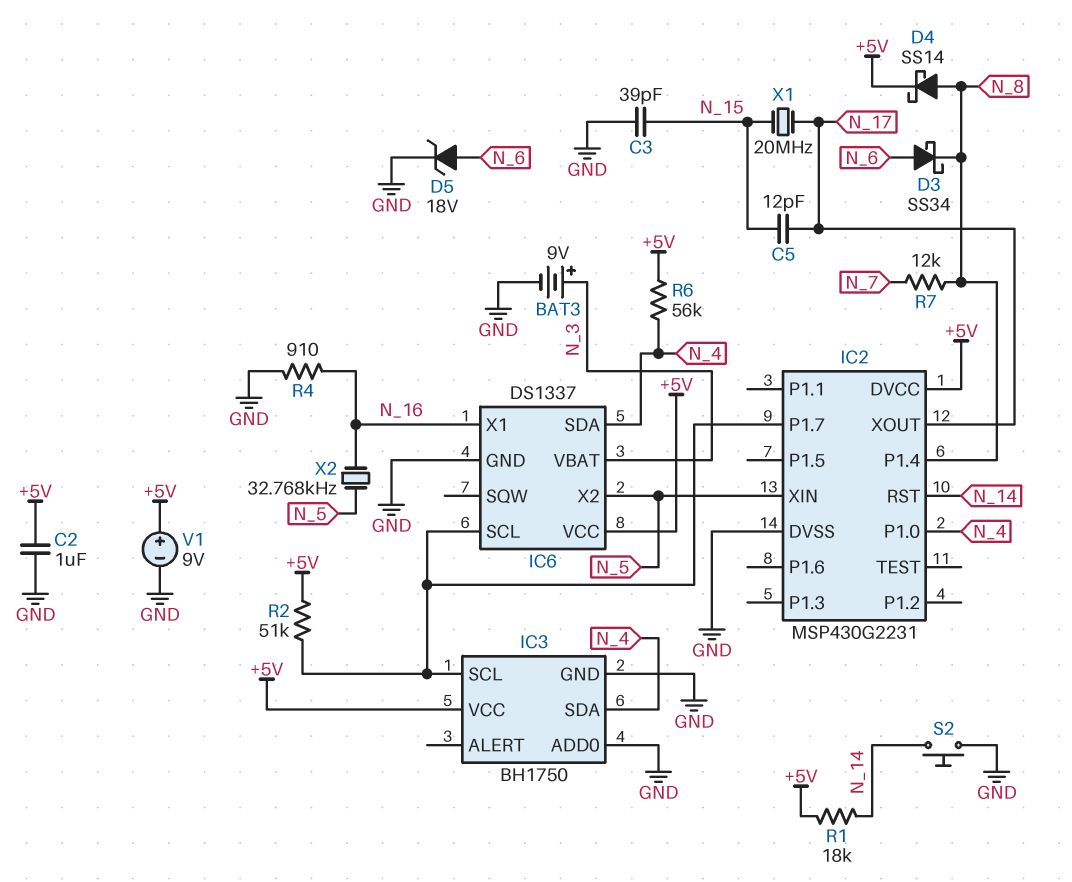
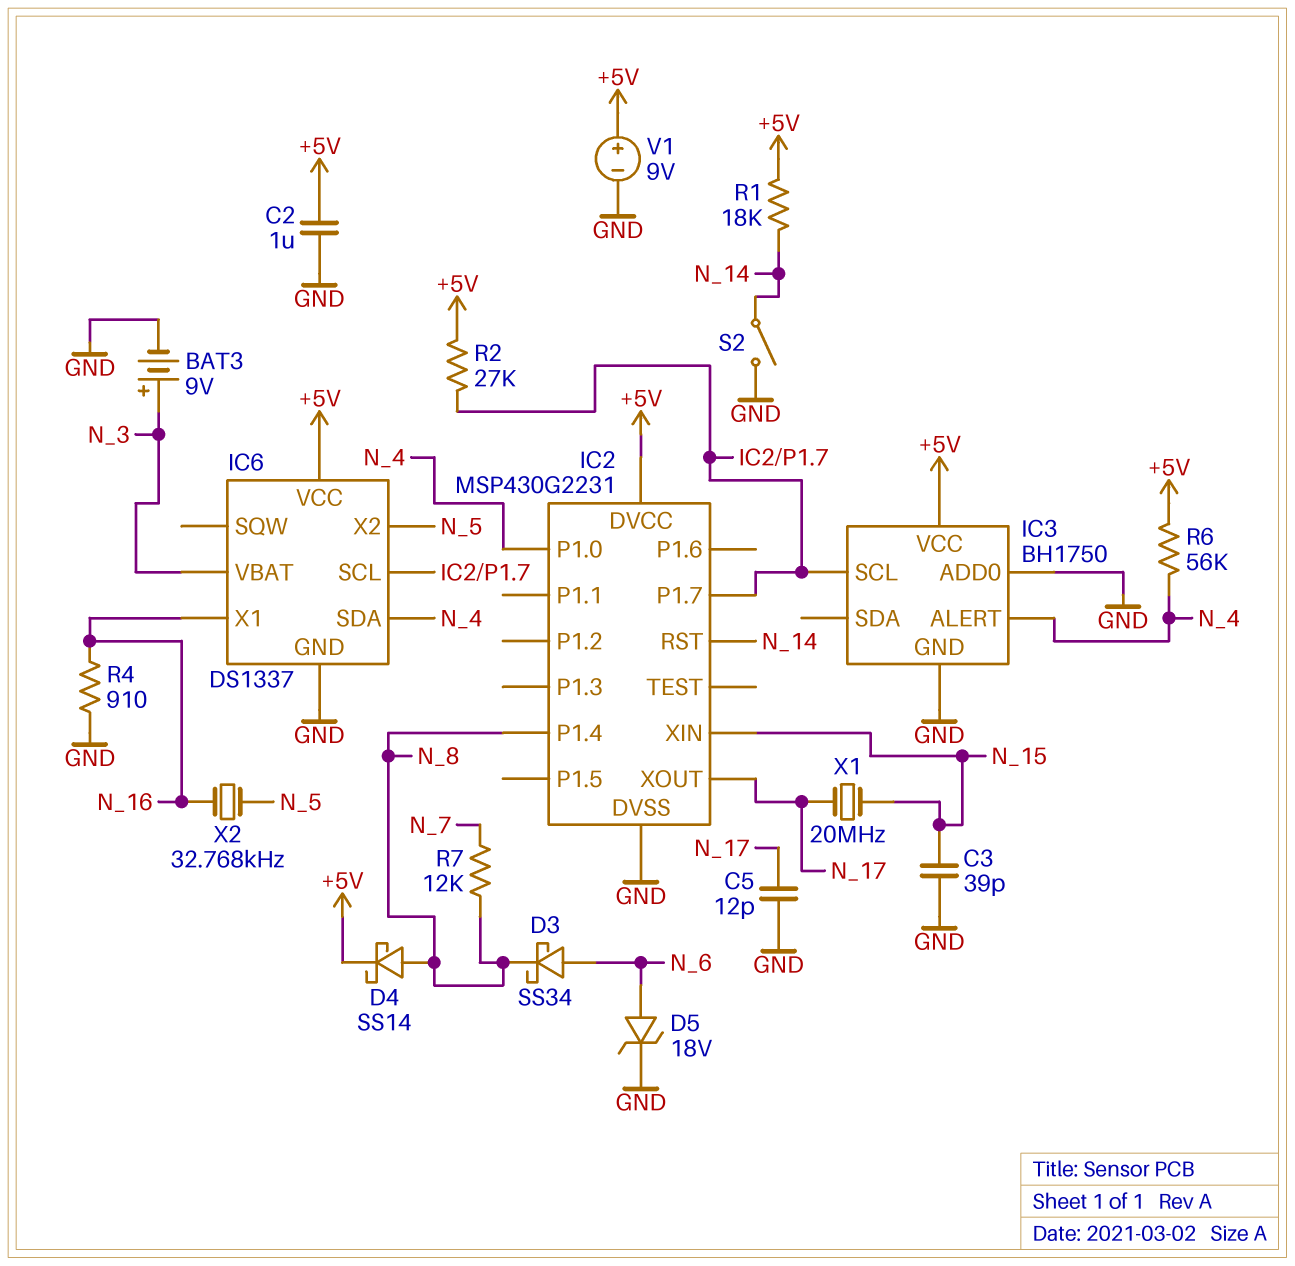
C5: 12pF (N_15, N_17) -> 12pF (GND, N_17)
IC2 pin XIN: N_5 -> N_15
IC3 pin ALERT: none -> N_4
IC3 pin SDA: N_4 -> none
R2: 51k (+5V, IC2/P1.7) -> 27k (+5V, IC2/P1.7)
S2: button (GND, N_14) -> switch (GND, N_14)

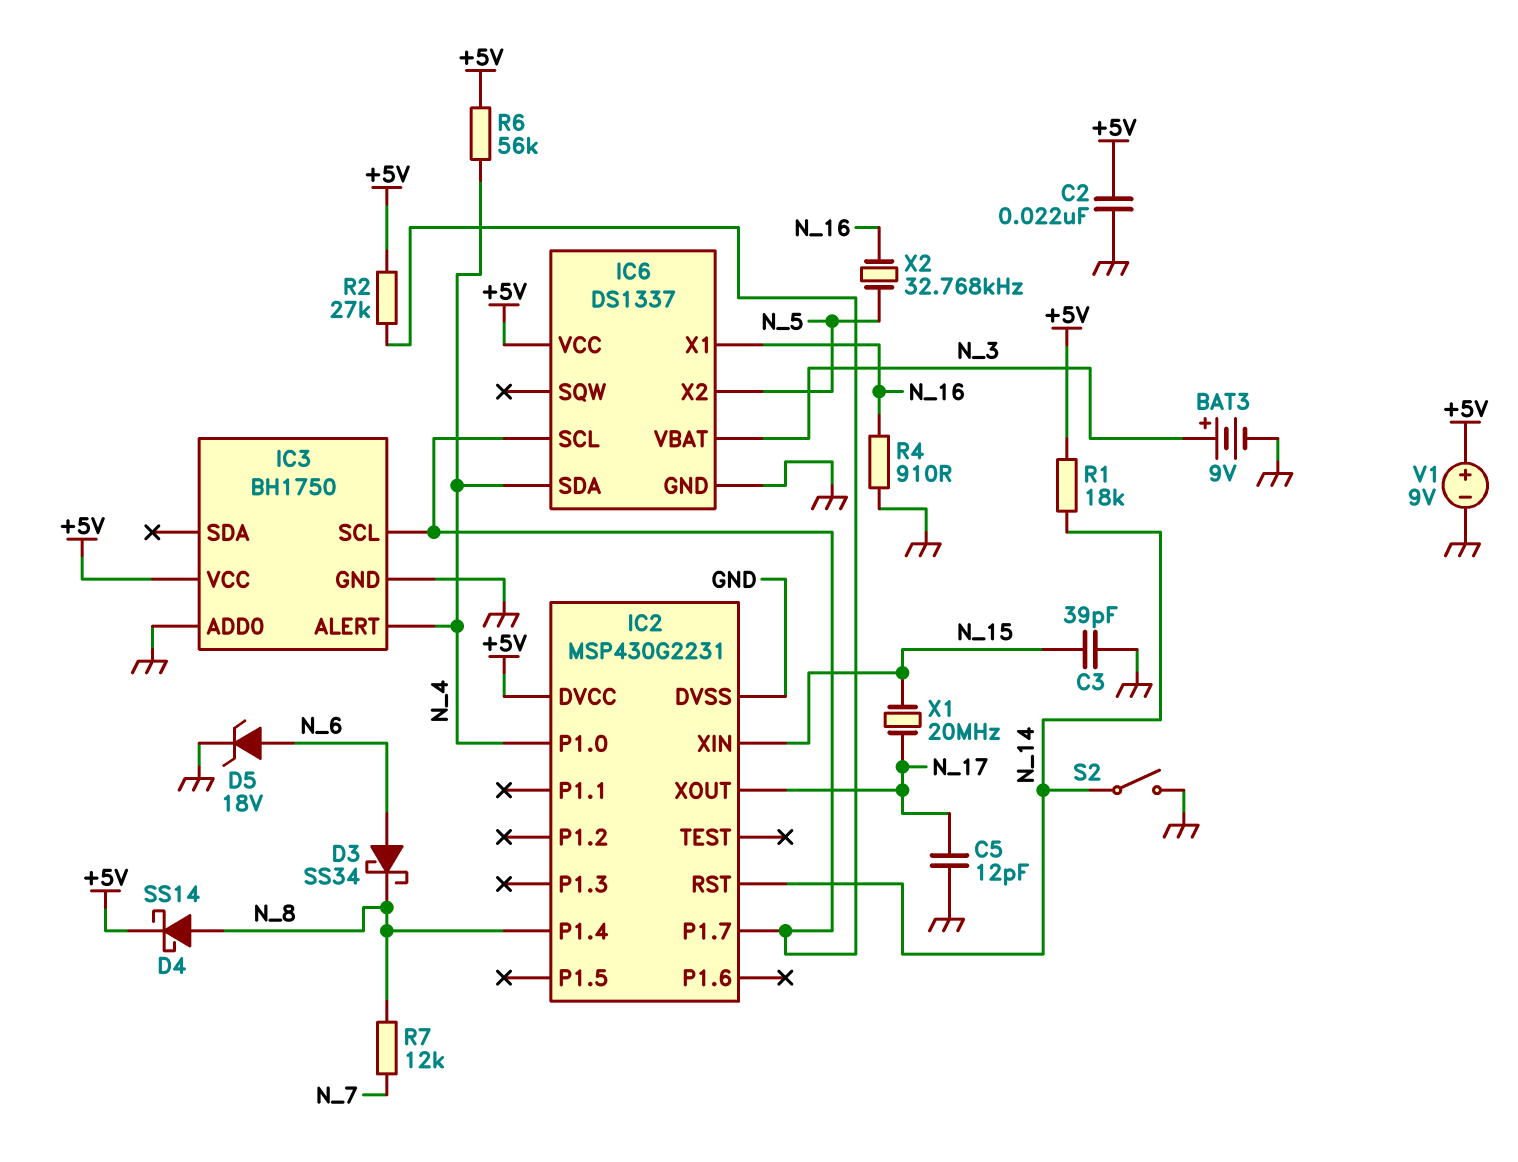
C2: 1uF (+5V, GND) -> 22nF (+5V, GND)

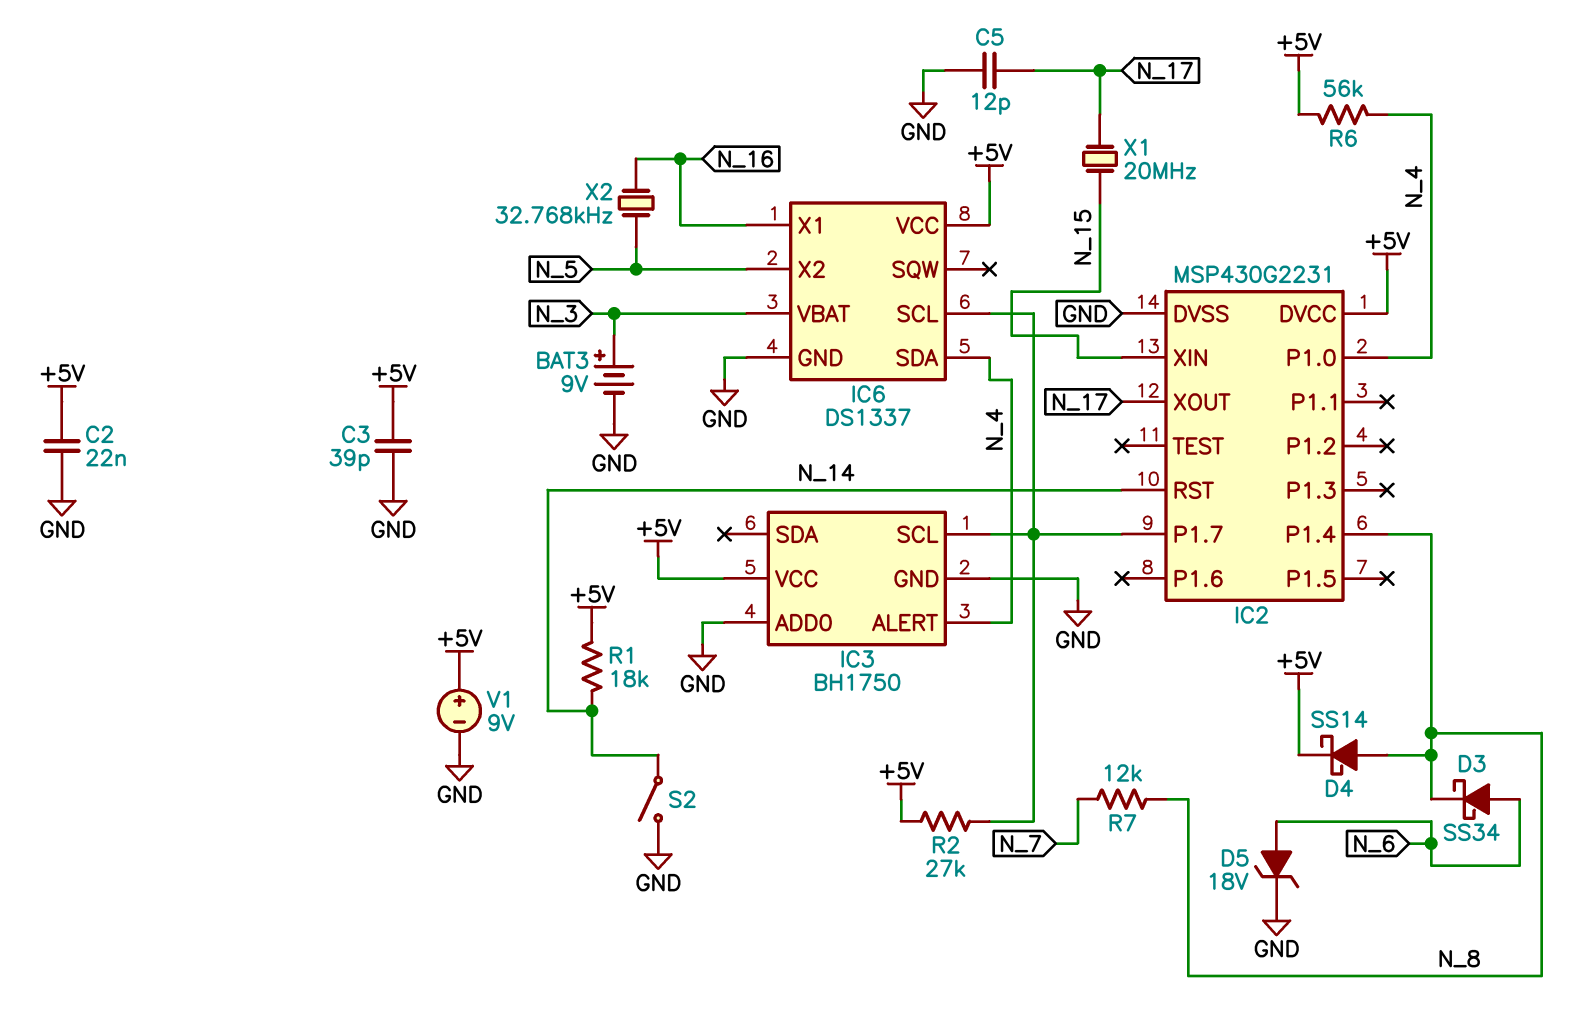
C3: 39pF (GND, N_15) -> 39pF (+5V, GND)
R4: 910 (GND, N_16) -> none

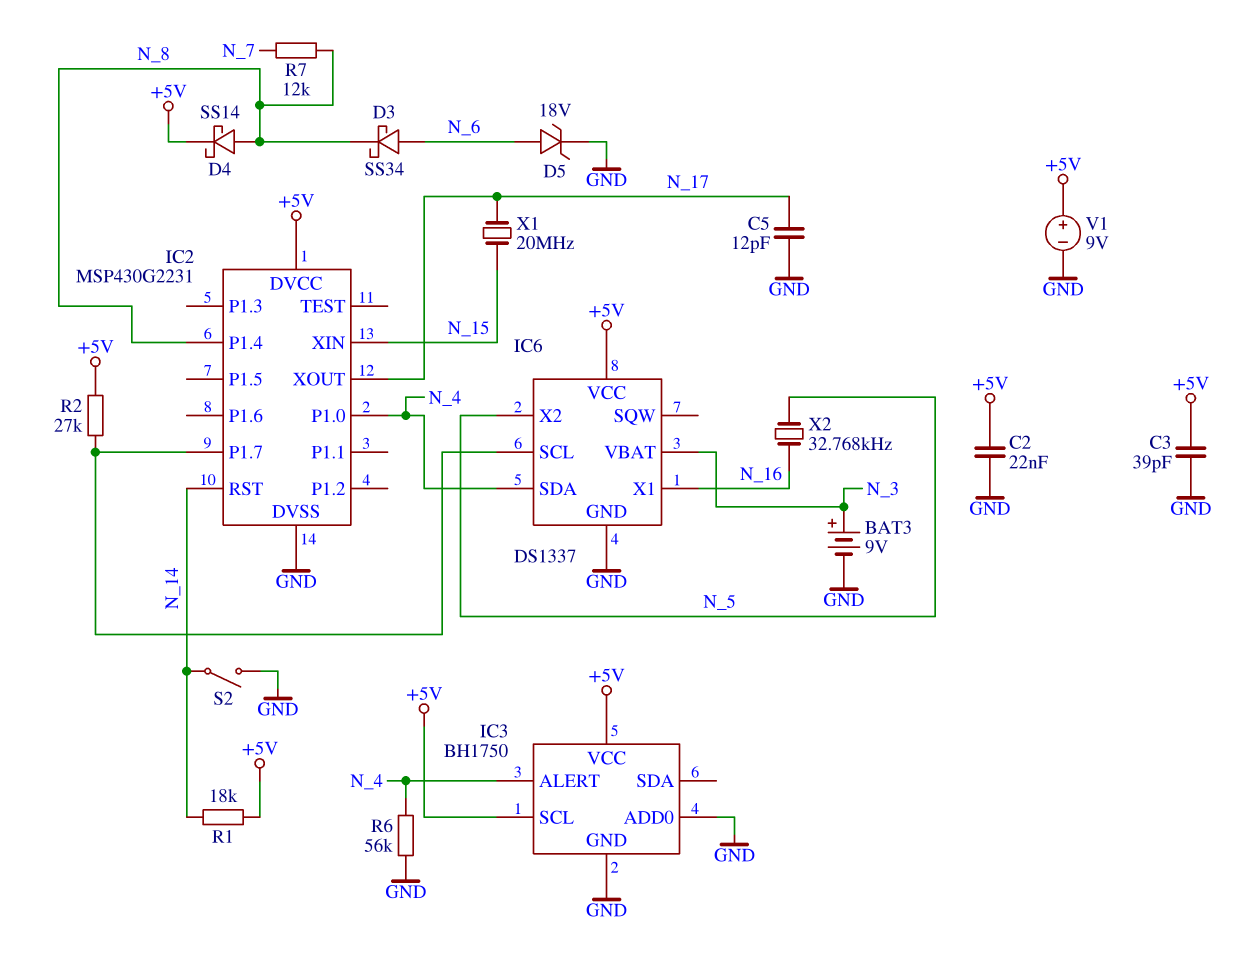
IC3 pin SCL: IC2/P1.7 -> +5V
R6: 56k (+5V, N_4) -> 56k (GND, N_4)

